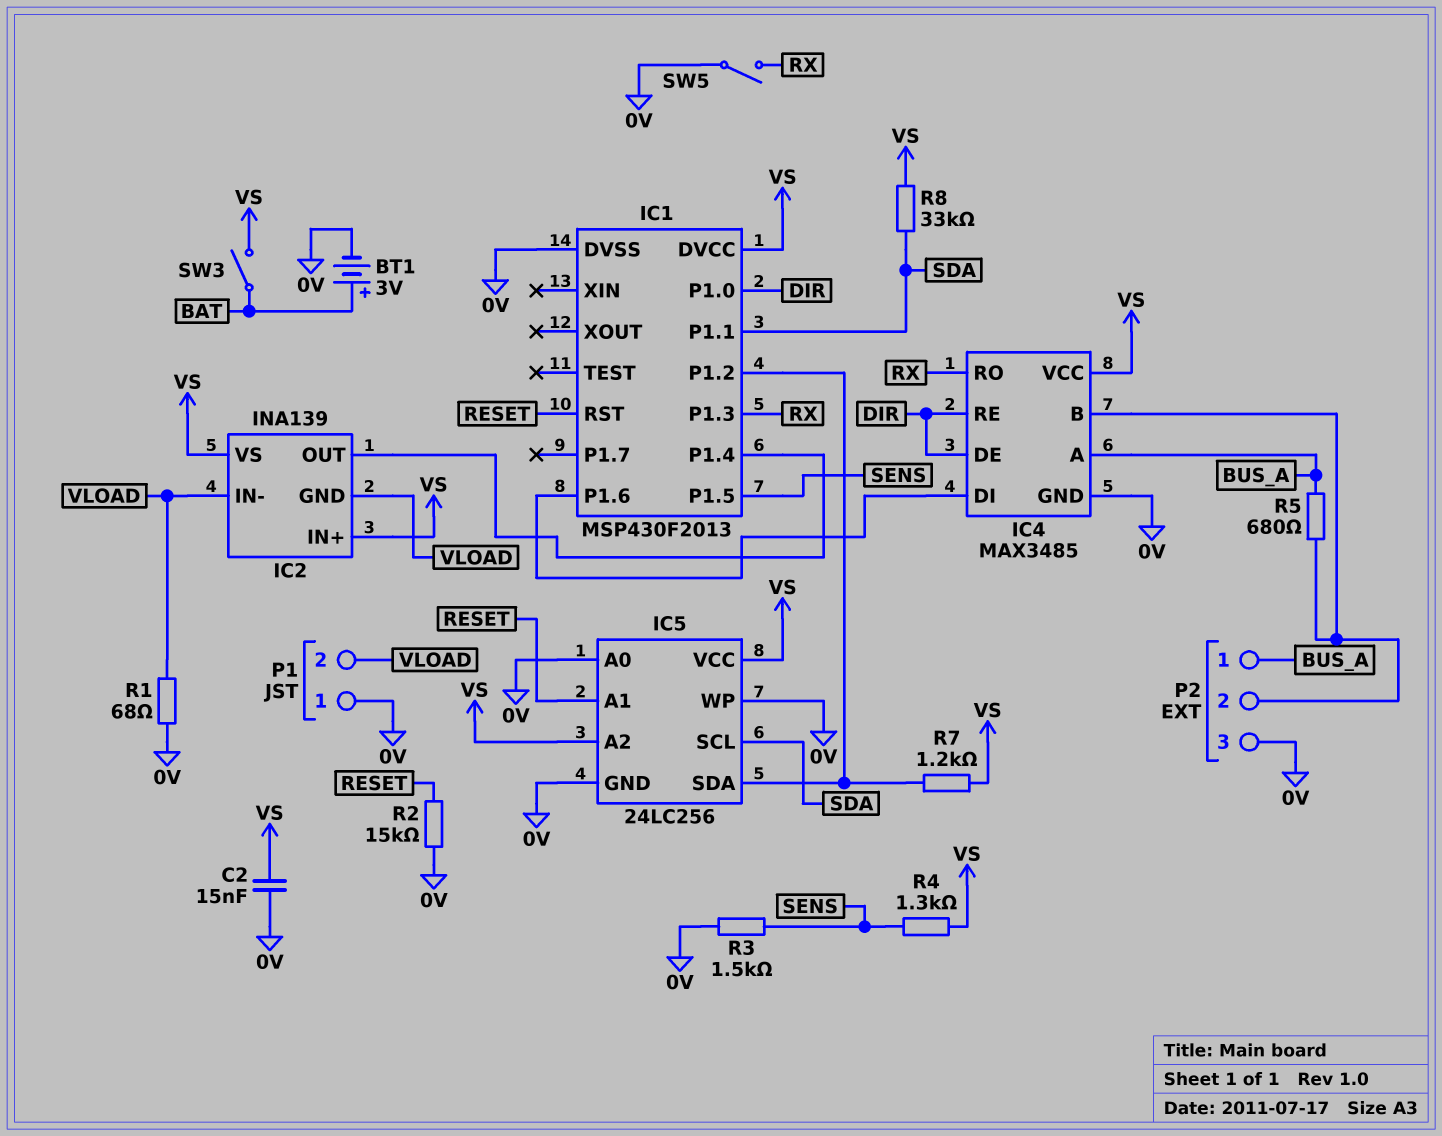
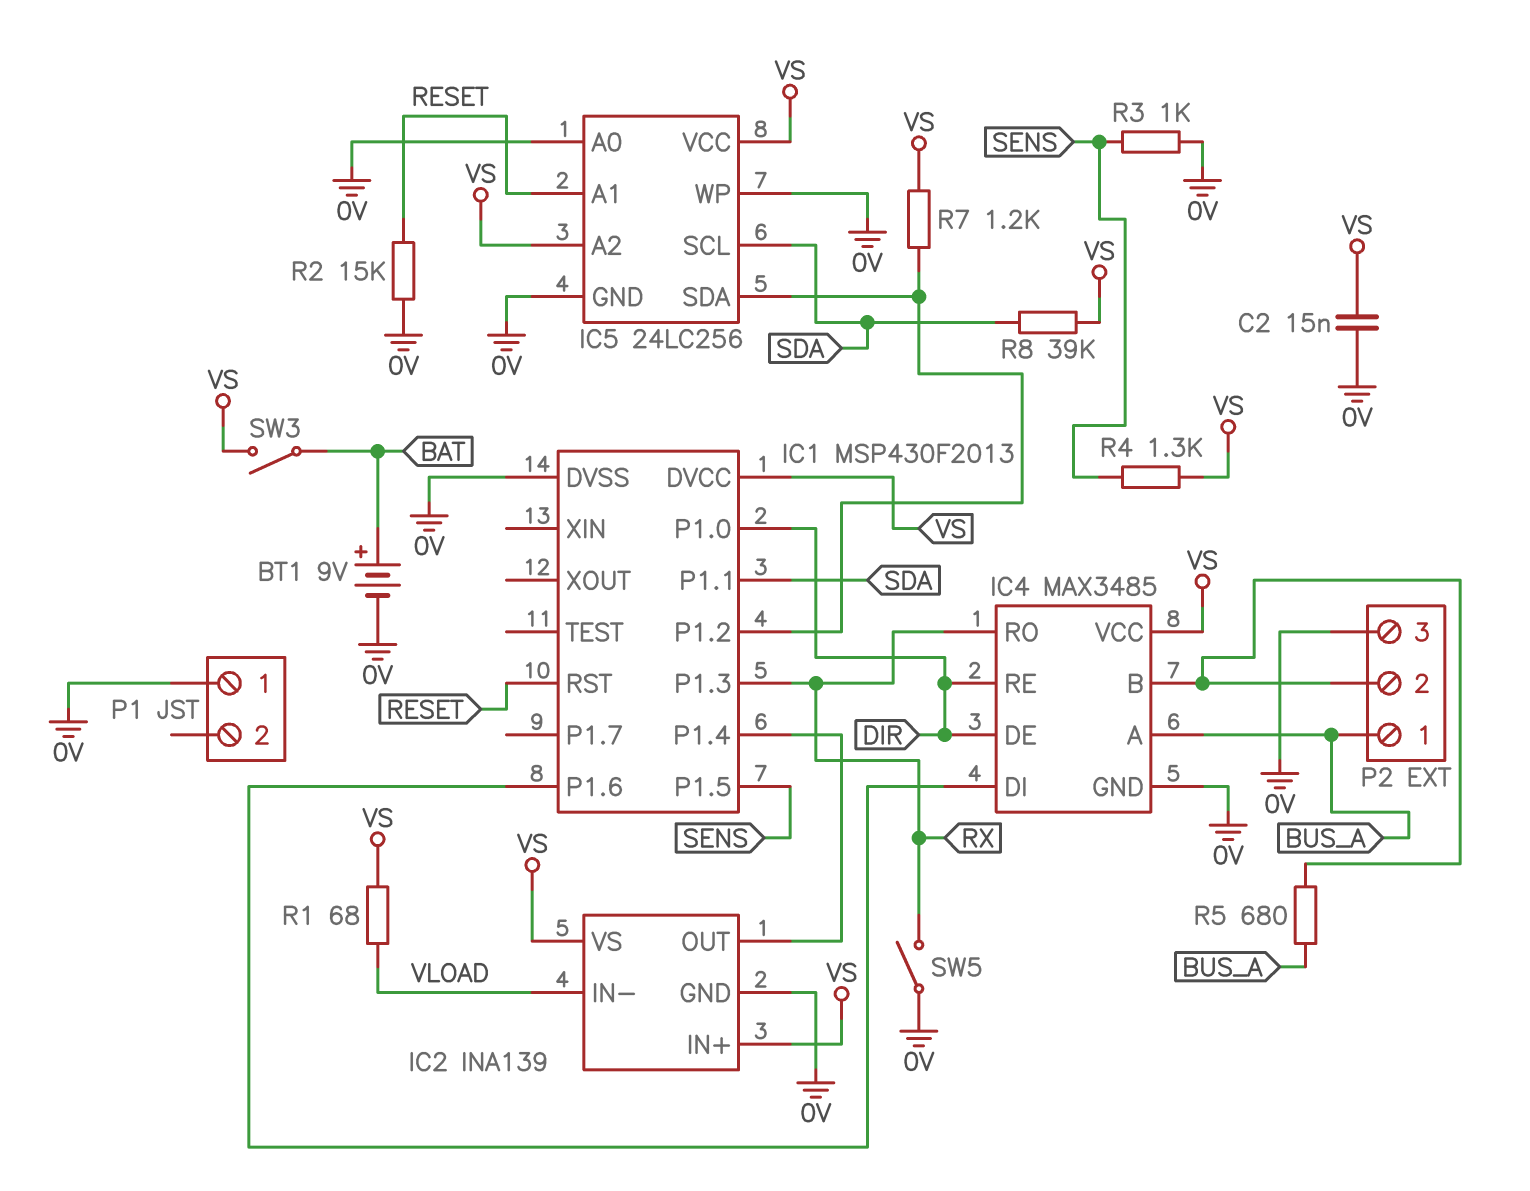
BT1: 3V (plus BAT, minus 0V) -> 9V (plus BAT, minus 0V)
IC2 pin GND: VLOAD -> 0V
P1 pin 2: VLOAD -> none
R1: 68 (0V, VLOAD) -> 68 (VLOAD, VS)
R3: 1.5k (0V, SENS) -> 1k (0V, SENS)
R8: 33k (SDA, VS) -> 39k (SDA, VS)

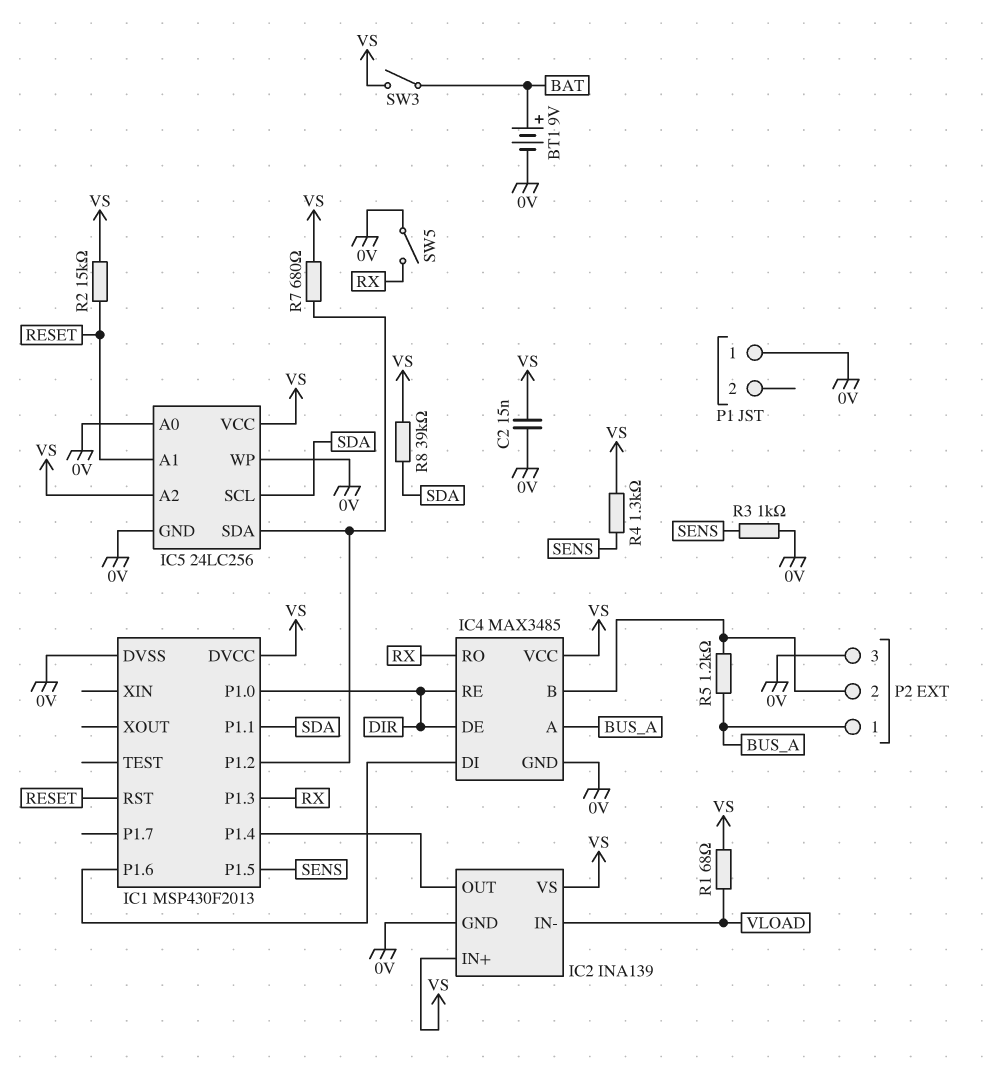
R2: 15k (0V, RESET) -> 15k (RESET, VS)
R5: 680 (BUS_A, IC4/B) -> 1.2k (BUS_A, IC4/B)
R7: 1.2k (IC1/P1.2, VS) -> 680 (IC1/P1.2, VS)

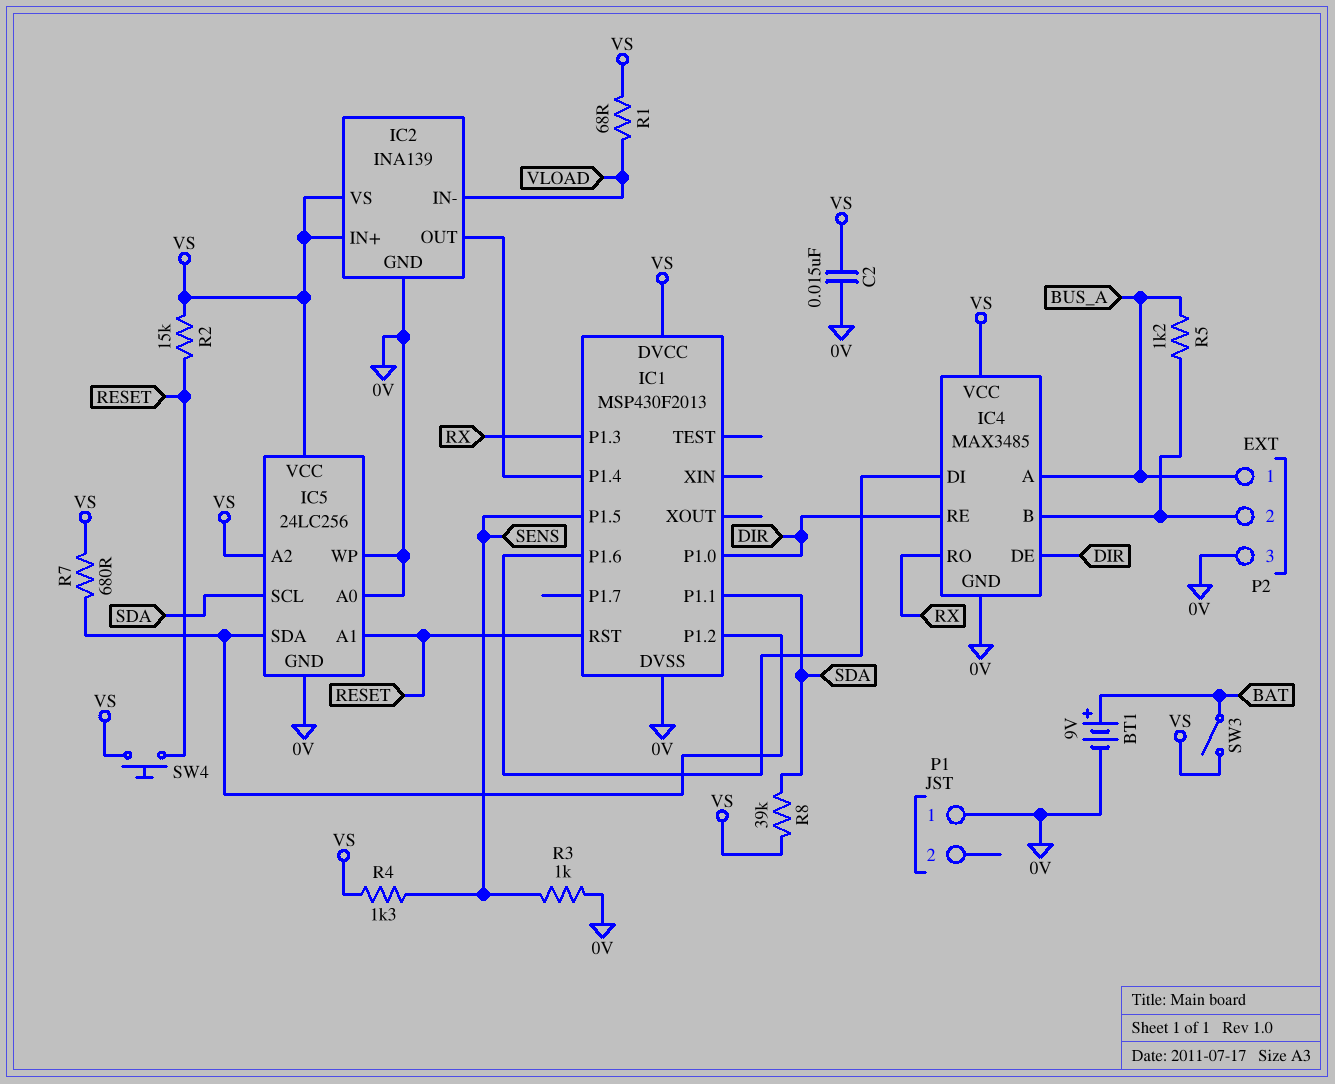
SW4: none -> button (RESET, VS)
SW5: switch (0V, RX) -> none

